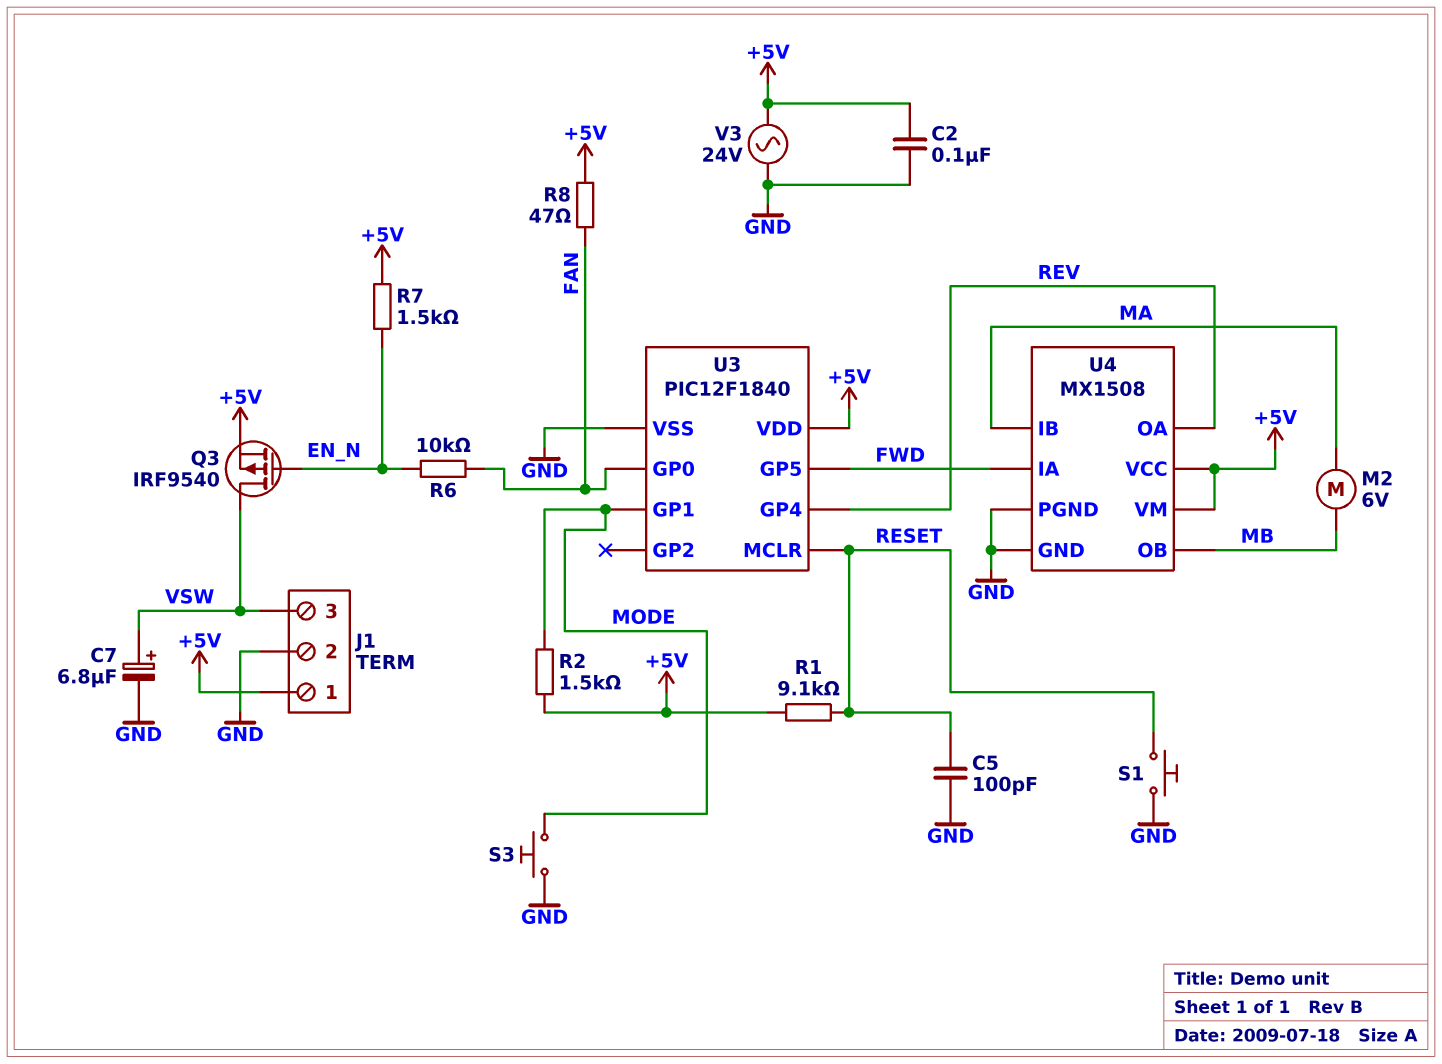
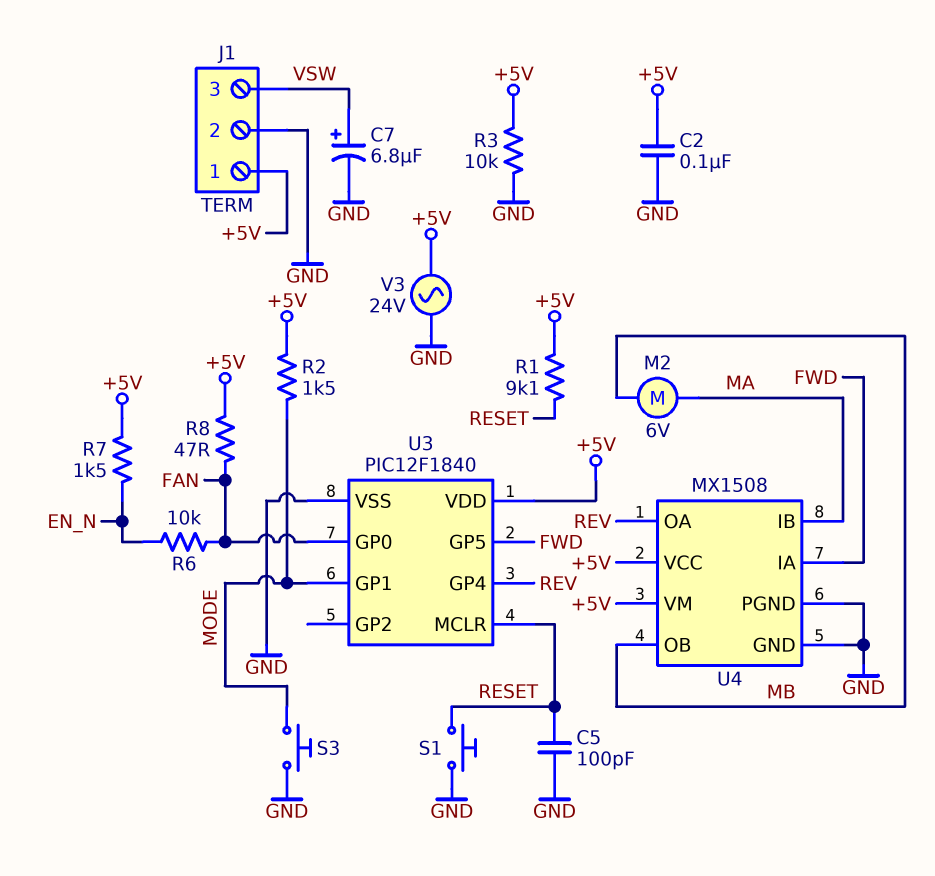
Q3: PMOS IRF9540 (G EN_N, D VSW, S +5V) -> none
R3: none -> 10k (+5V, GND)

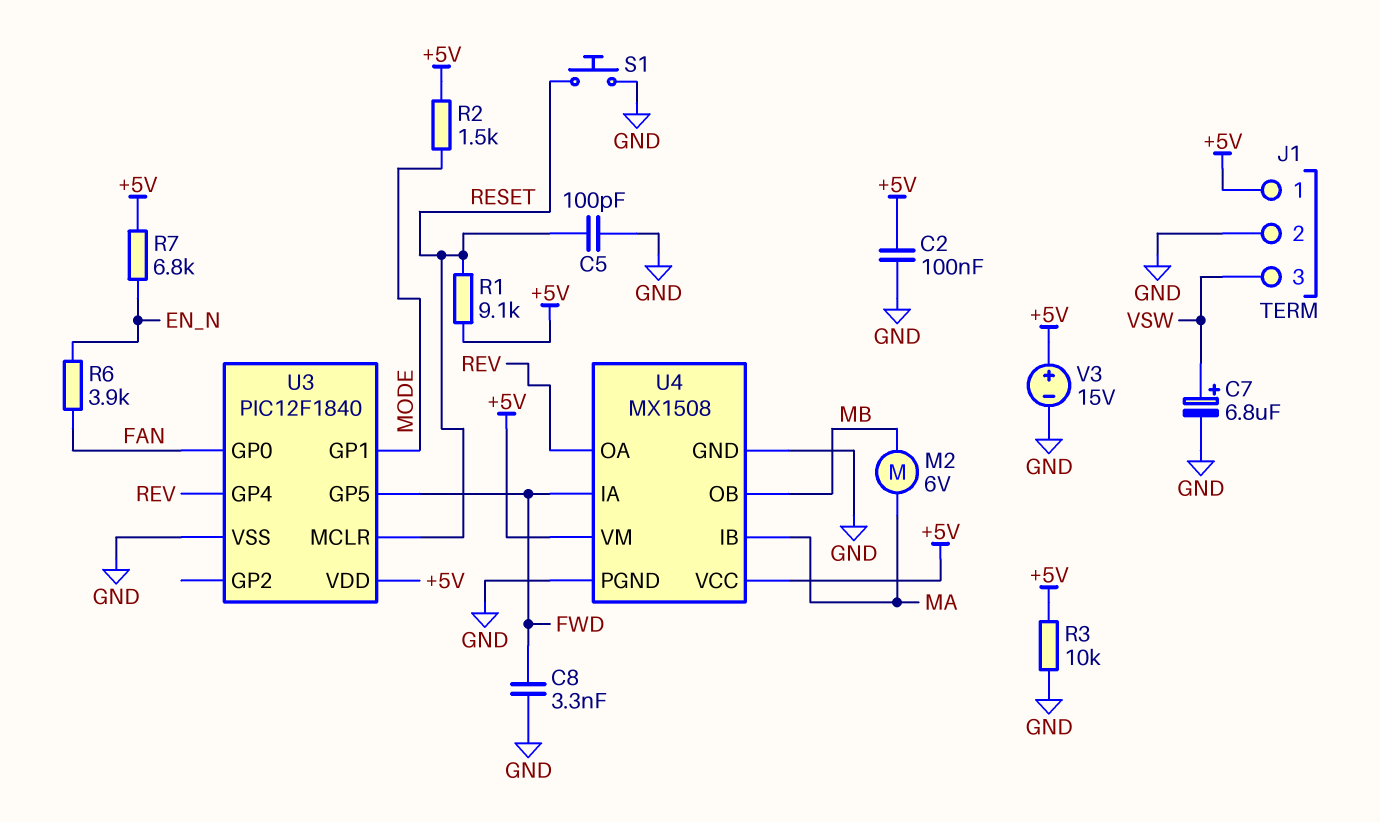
C8: none -> 3.3nF (FWD, GND)
R6: 10k (EN_N, FAN) -> 3.9k (EN_N, FAN)
R7: 1.5k (+5V, EN_N) -> 6.8k (+5V, EN_N)
R8: 47 (+5V, FAN) -> none
S3: button (GND, MODE) -> none
V3: AC 24V (+5V, GND) -> 15V (plus +5V, minus GND)

